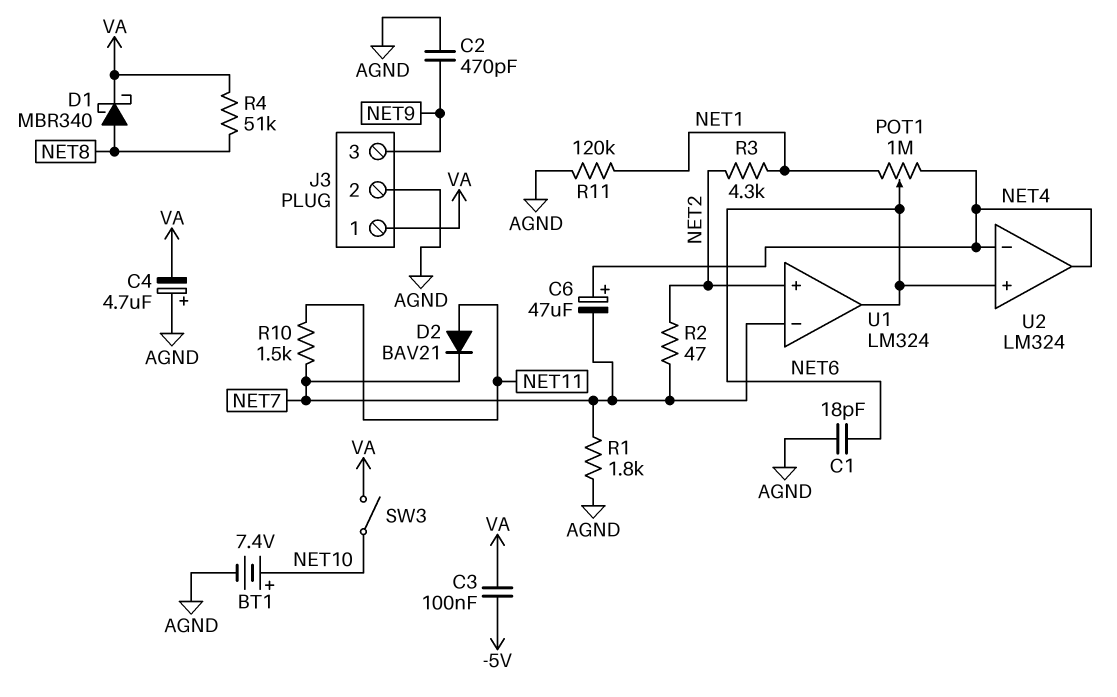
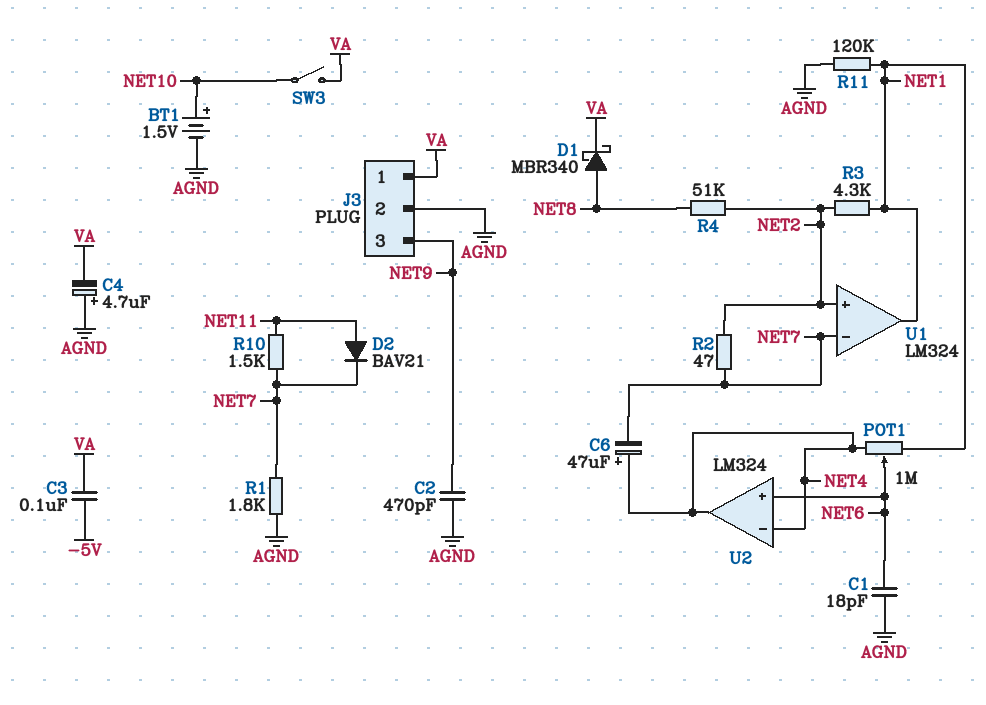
BT1: 7.4V (plus NET10, minus AGND) -> 1.5V (plus NET10, minus AGND)
R4: 51k (NET8, VA) -> 51k (NET2, NET8)
U1 pin out: NET6 -> NET1

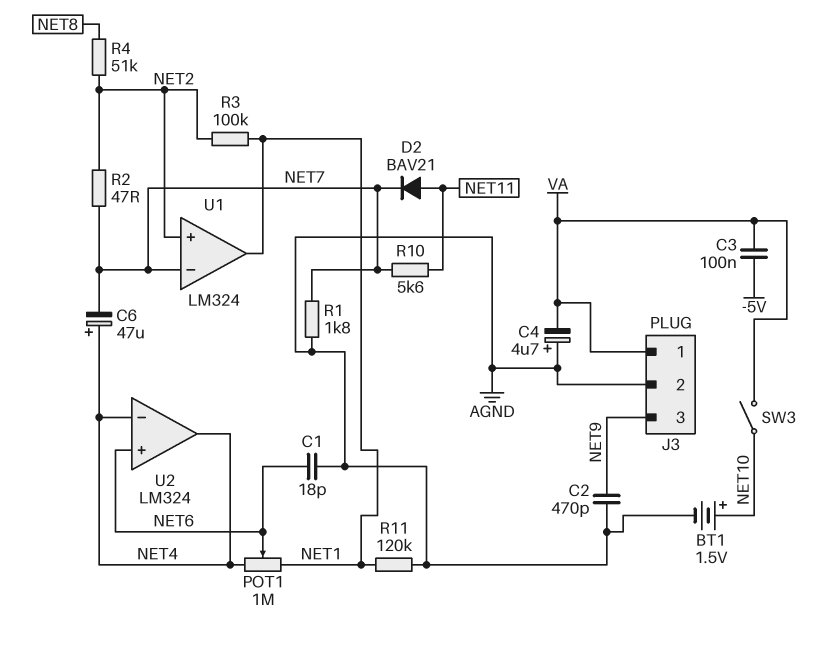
D1: schottky MBR340 (A NET8, K VA) -> none
R3: 4.3k (NET1, NET2) -> 100k (NET1, NET2)
R10: 1.5k (NET7, NET11) -> 5.6k (NET7, NET11)

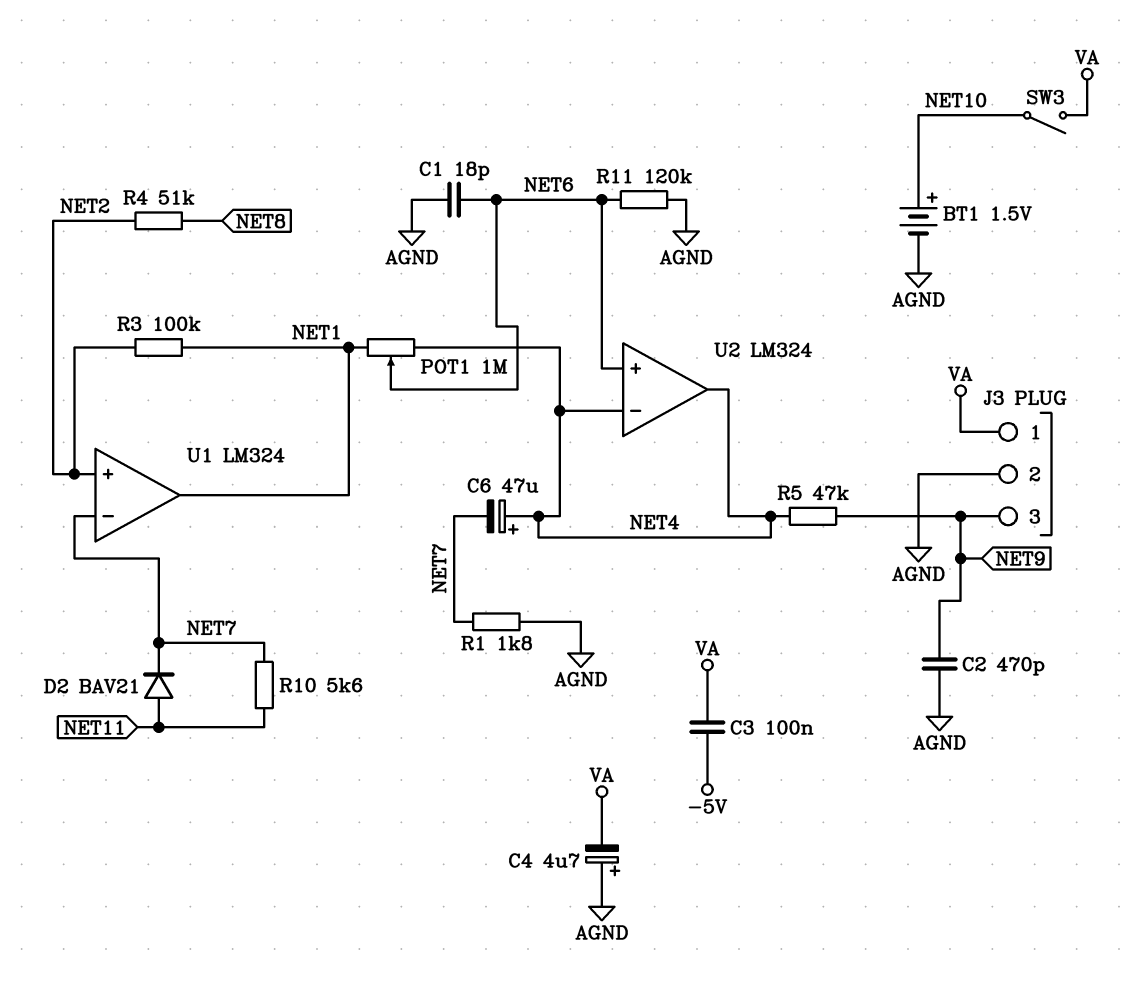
R2: 47 (NET2, NET7) -> none
R5: none -> 47k (NET4, NET9)
R11: 120k (AGND, NET1) -> 120k (AGND, NET6)

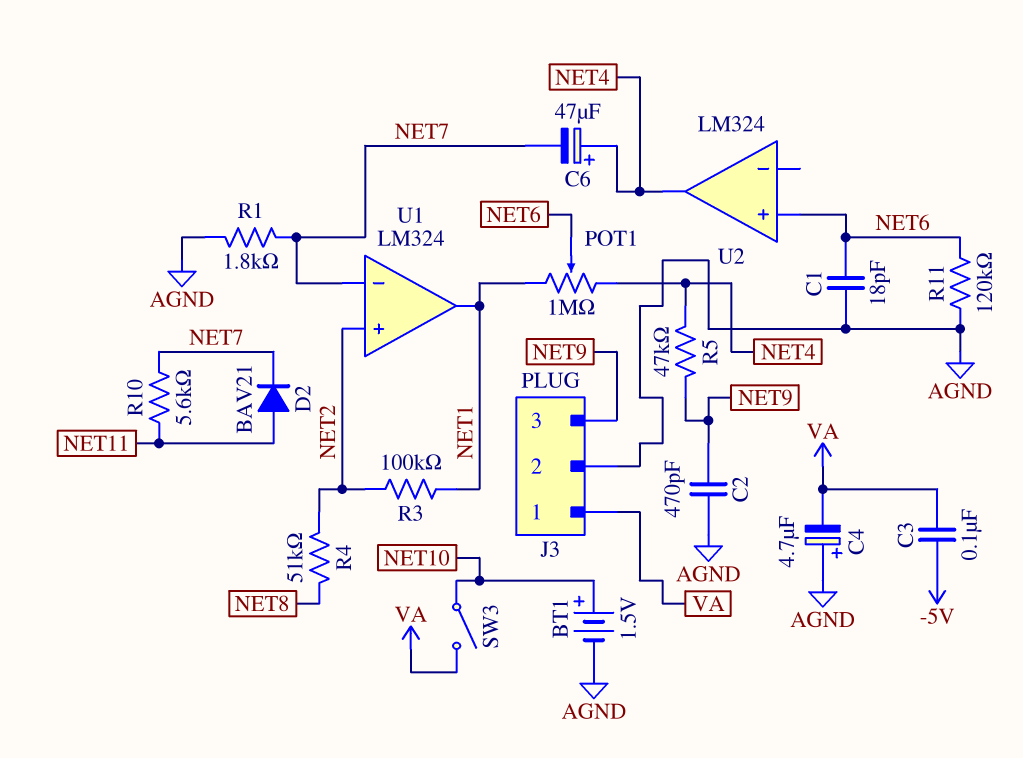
U2 pin in-: NET4 -> none

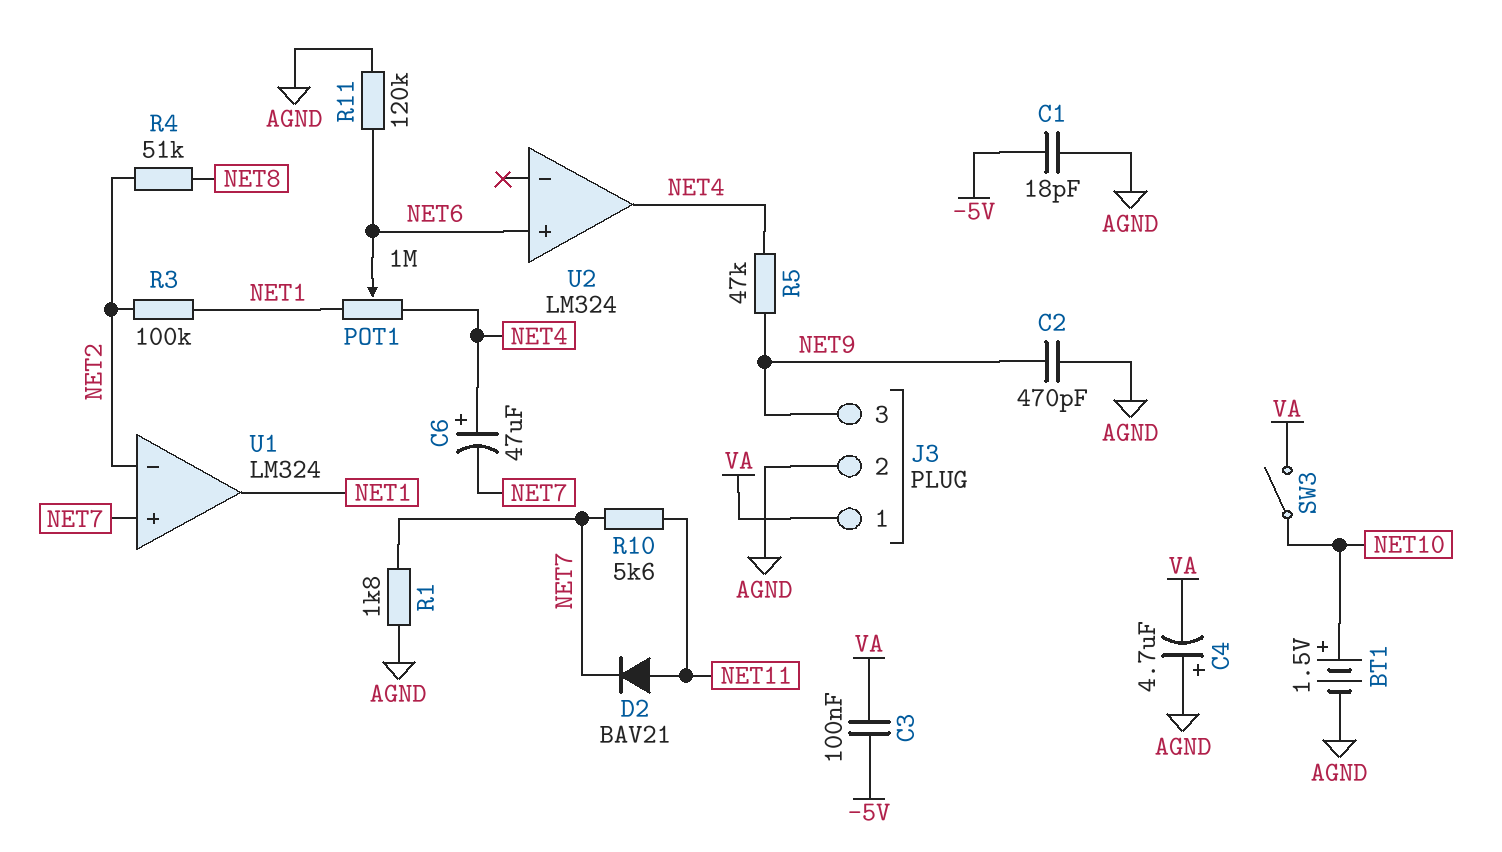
C1: 18pF (AGND, NET6) -> 18pF (-5V, AGND)
U1 pin in+: NET2 -> NET7
U1 pin in-: NET7 -> NET2

